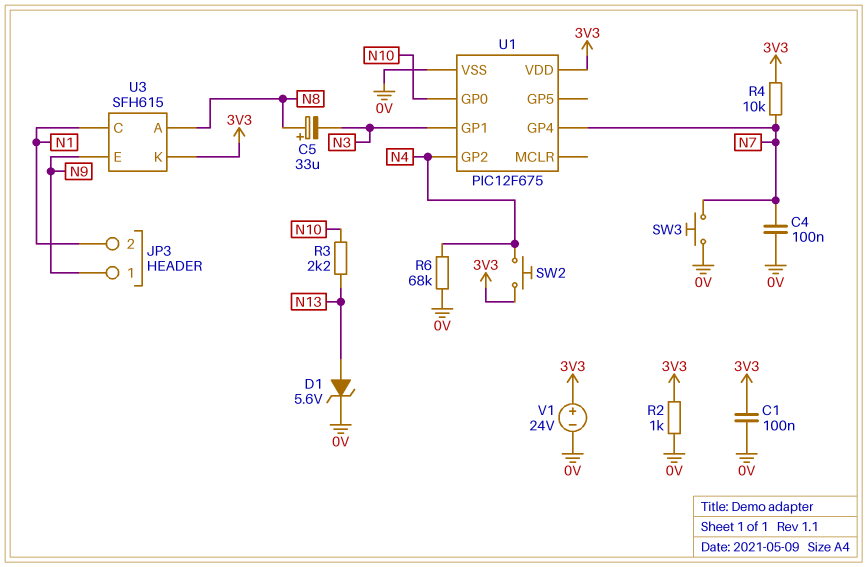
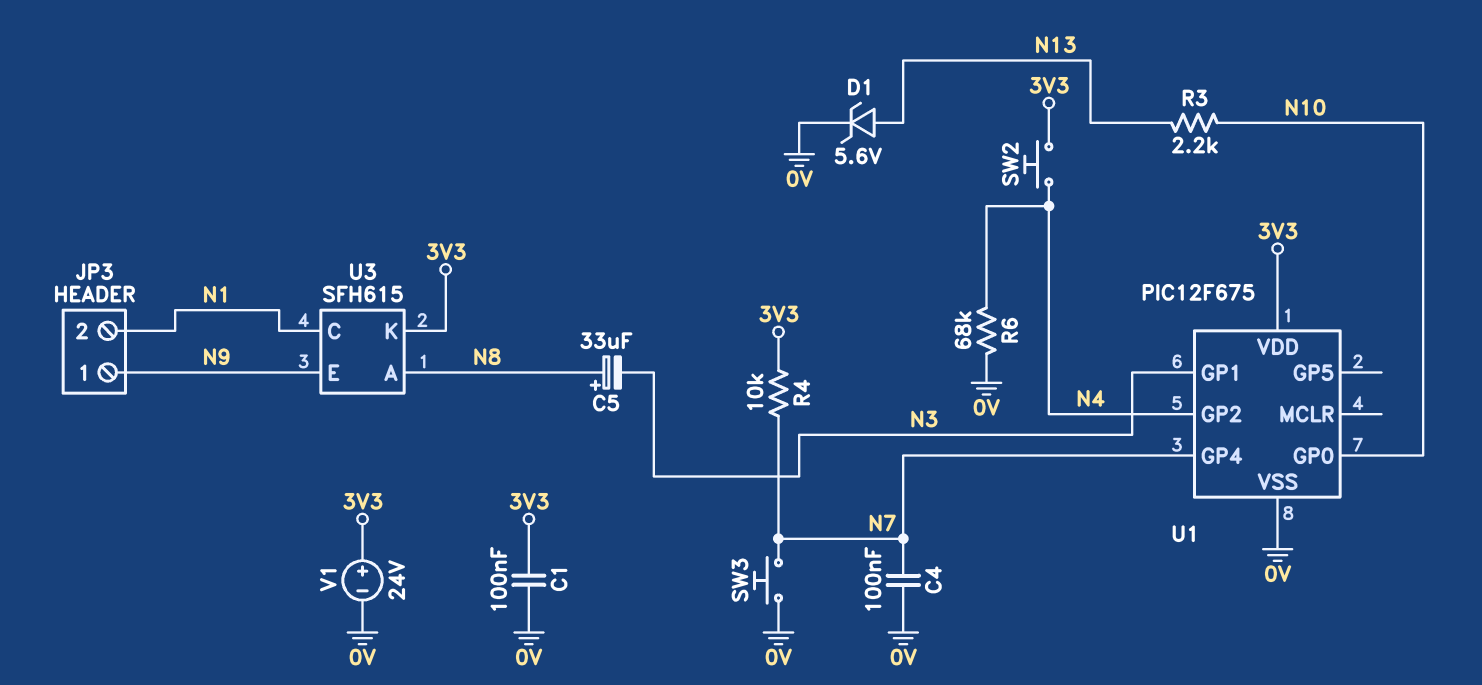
R2: 1k (0V, 3V3) -> none

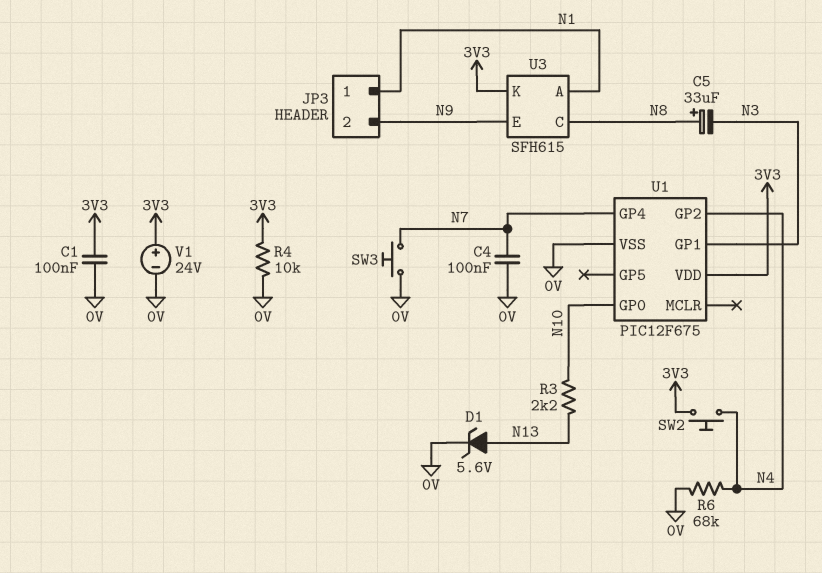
JP3 pin 1: N9 -> N1
JP3 pin 2: N1 -> N9
R4: 10k (3V3, N7) -> 10k (0V, 3V3)
U3 pin A: N8 -> N1
U3 pin C: N1 -> N8

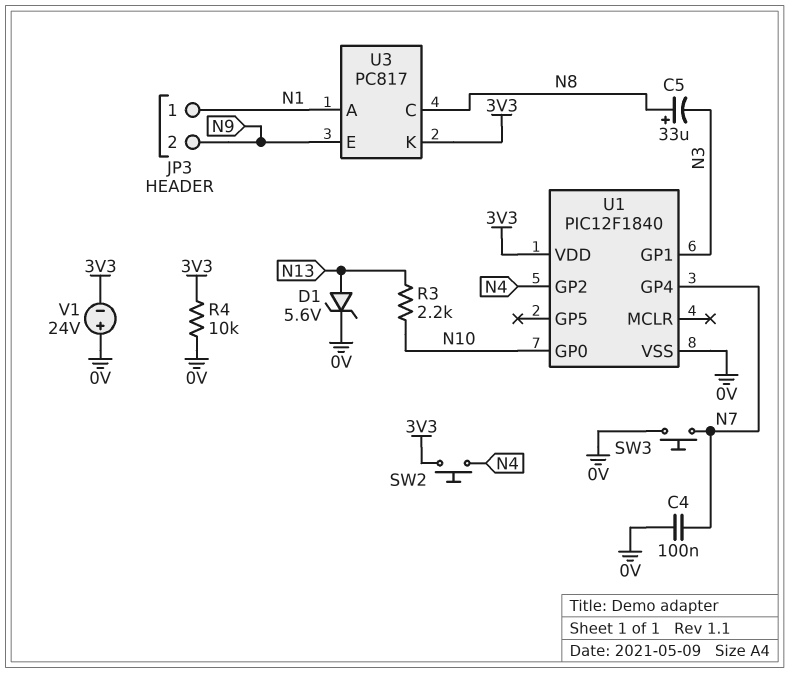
C1: 100nF (0V, 3V3) -> none
R6: 68k (0V, N4) -> none
U1: PIC12F675 -> PIC12F1840
U3: SFH615 -> PC817
V1: 24V (plus 3V3, minus 0V) -> 24V (plus 0V, minus 3V3)

